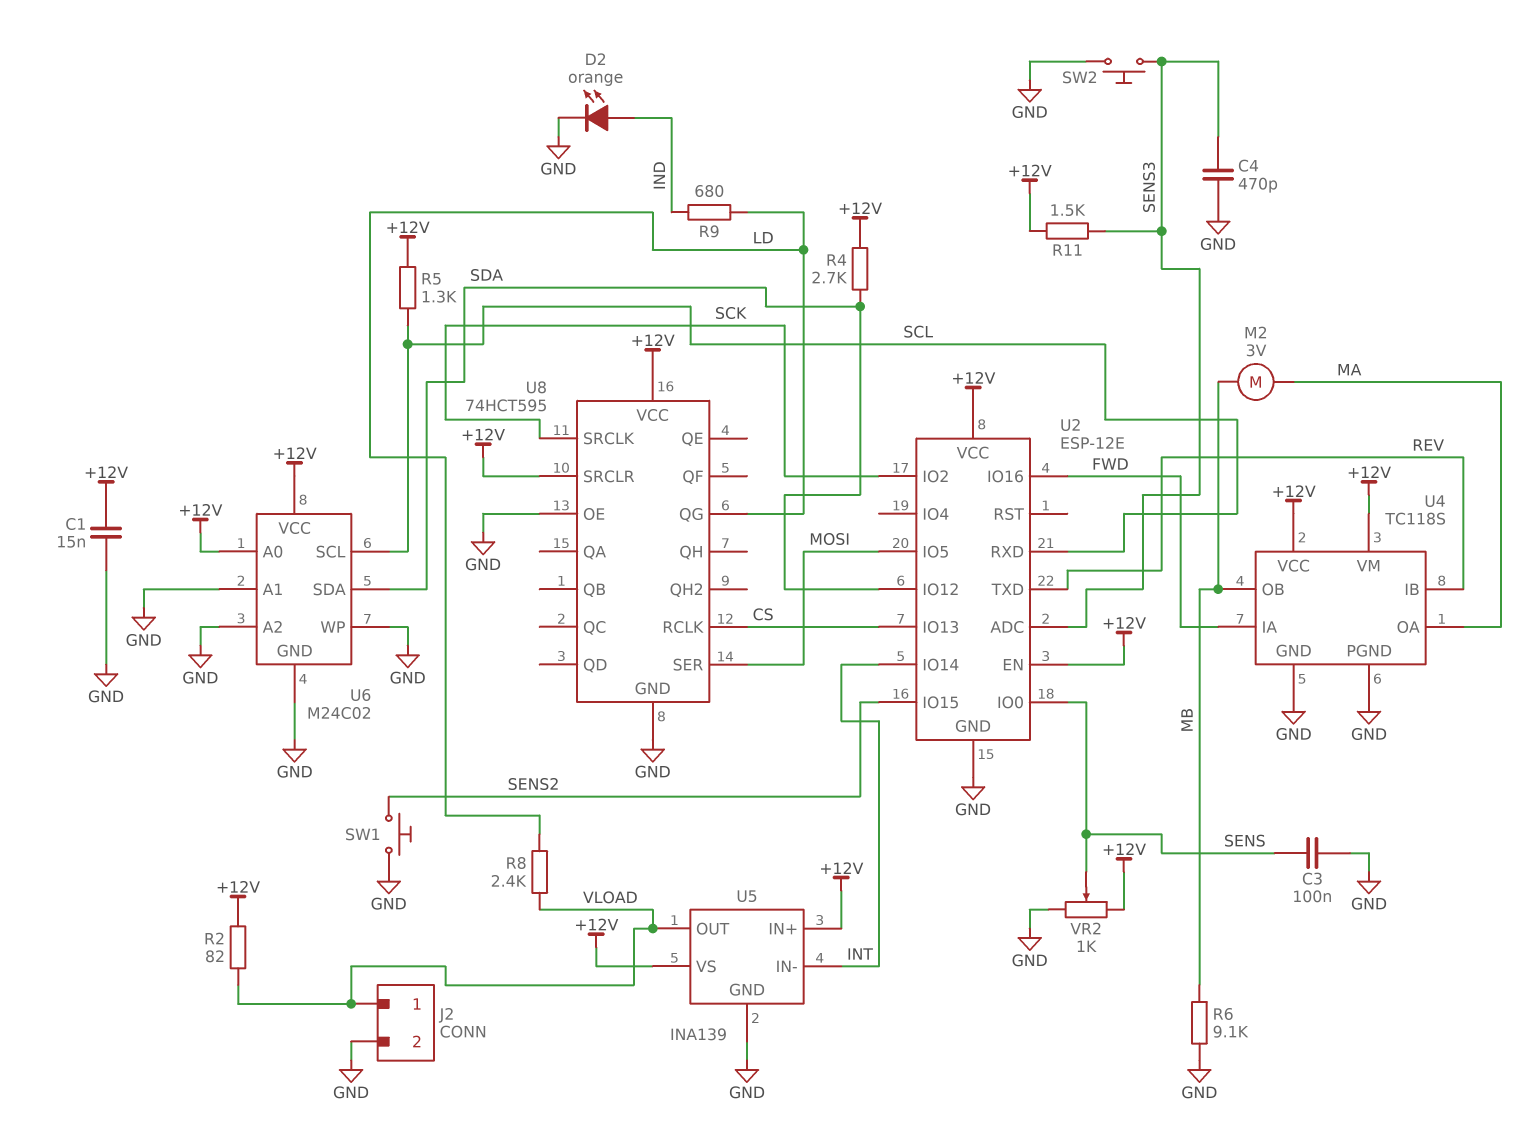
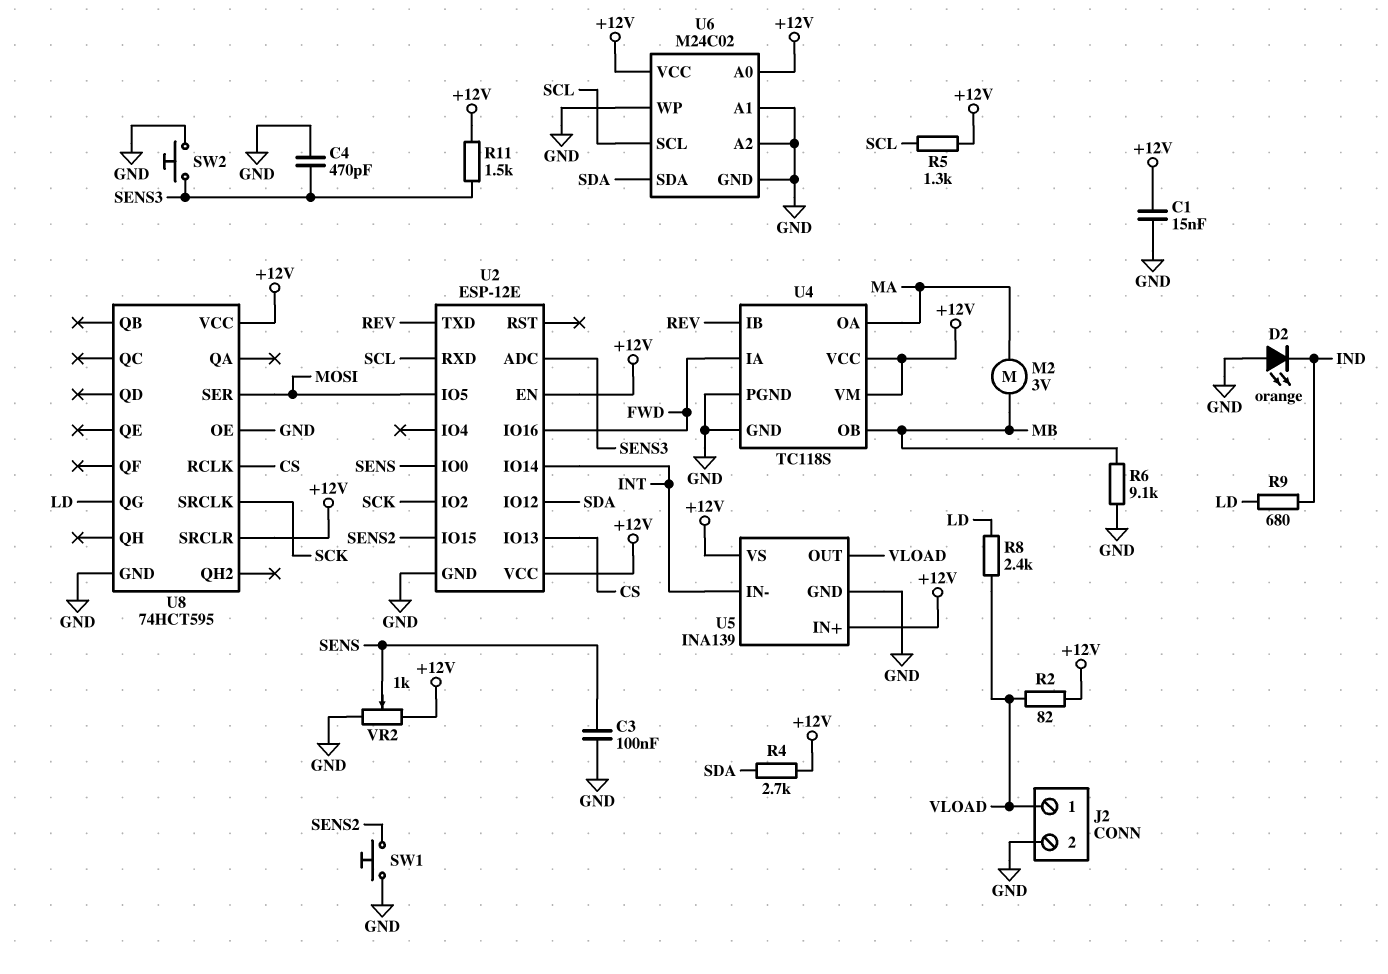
D2: LED orange (A IND, K GND) -> LED orange (A GND, K IND)

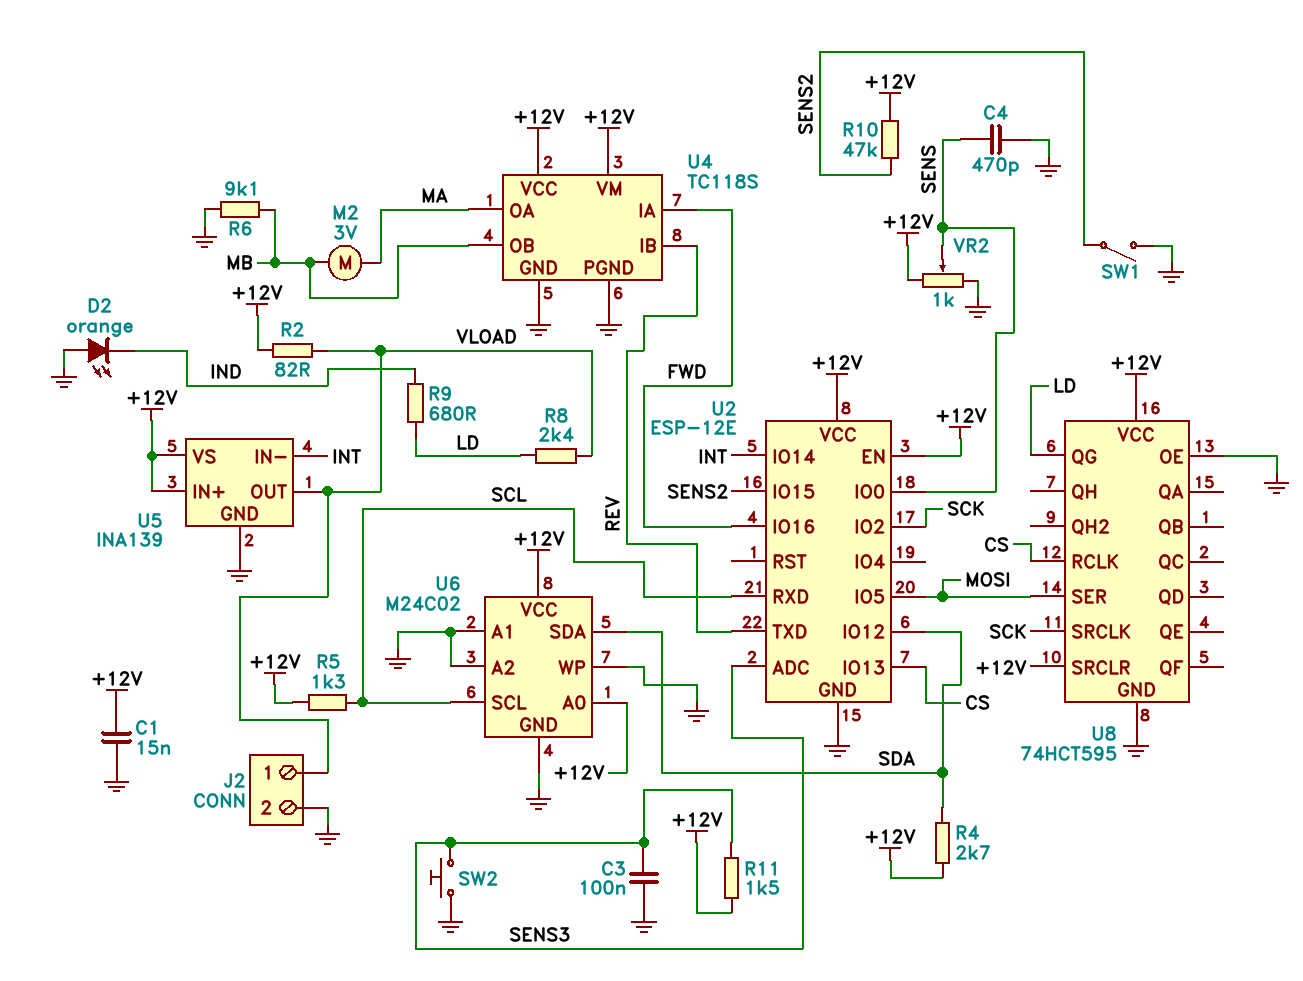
C3: 100nF (GND, SENS) -> 100nF (GND, SENS3)
C4: 470pF (GND, SENS3) -> 470pF (GND, SENS)
R10: none -> 47k (+12V, SENS2)
SW1: button (GND, SENS2) -> switch (GND, SENS2)

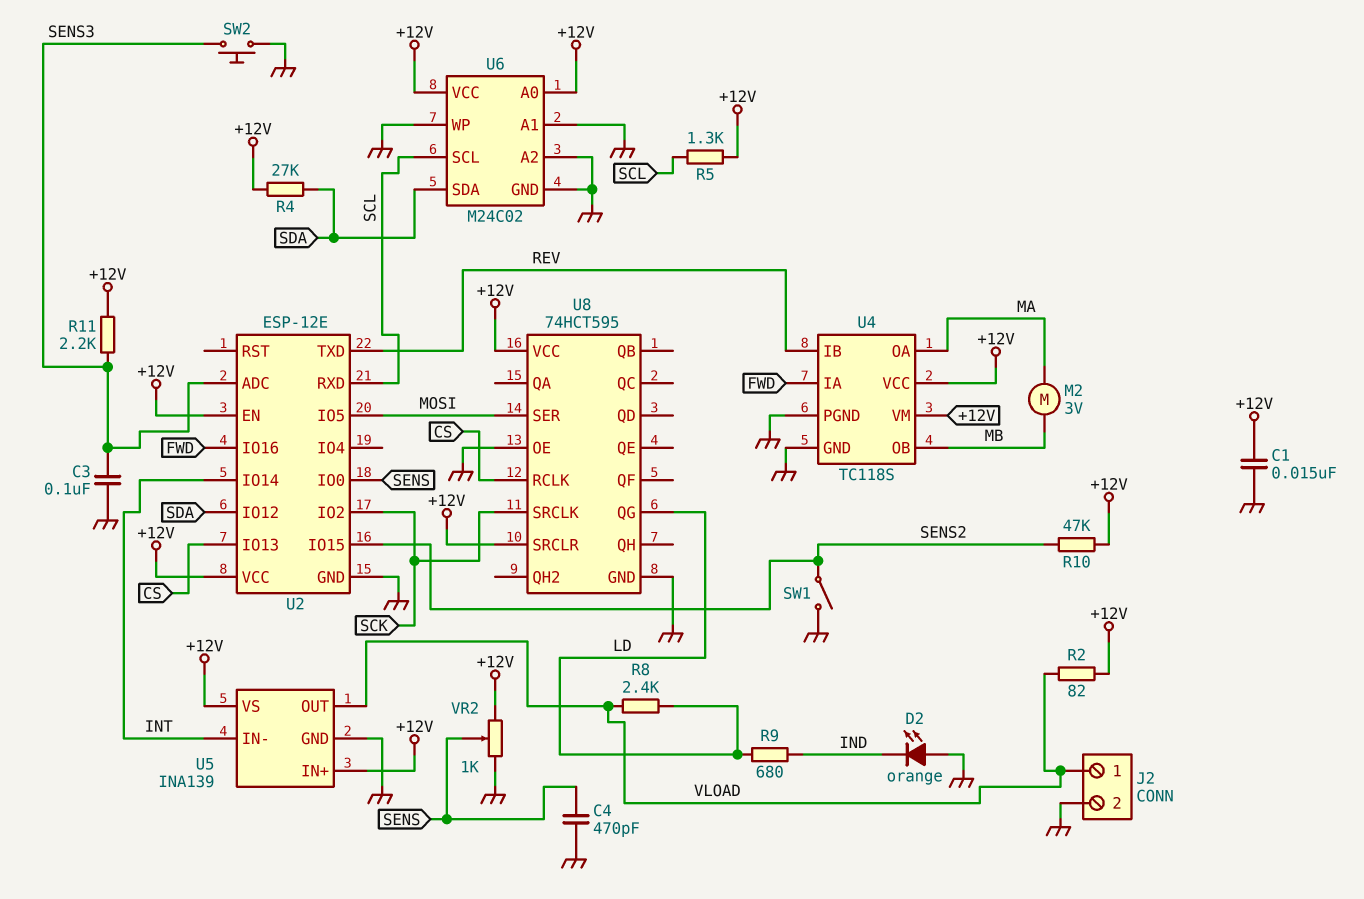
R4: 2.7k (+12V, SDA) -> 27k (+12V, SDA)
R6: 9.1k (GND, MB) -> none
R11: 1.5k (+12V, SENS3) -> 2.2k (+12V, SENS3)

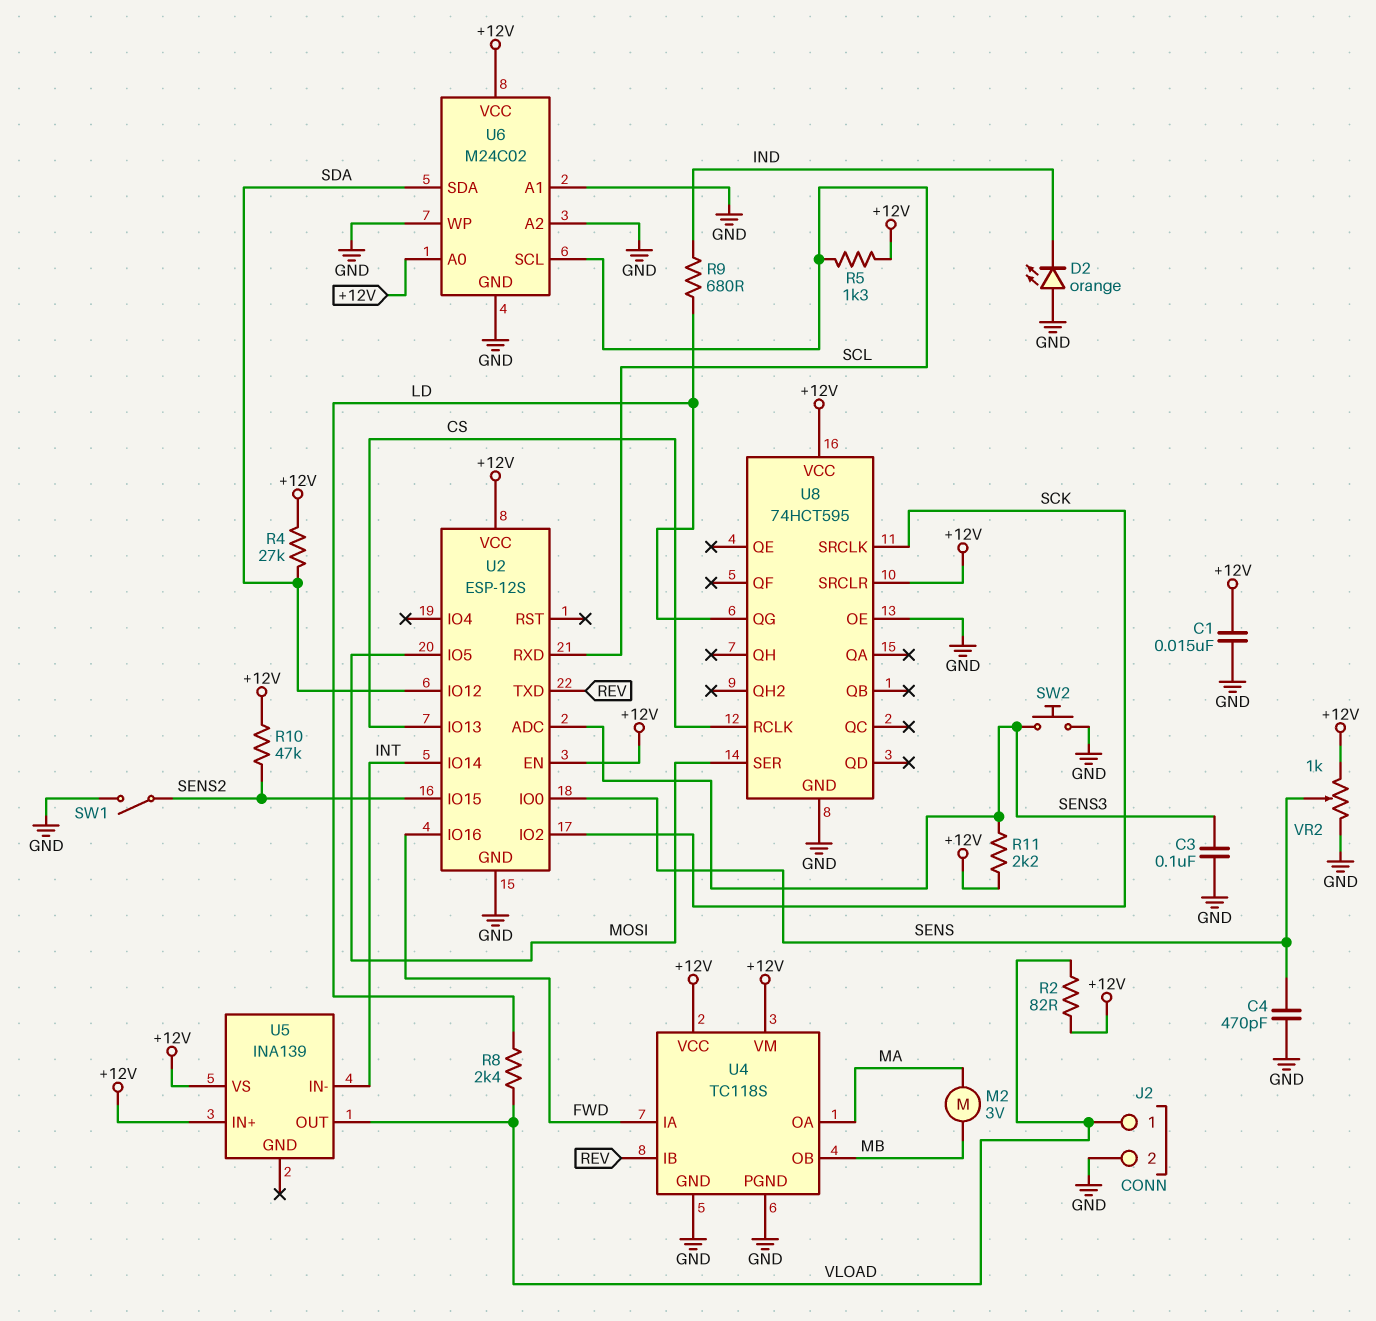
U2: ESP-12E -> ESP-12S
U5 pin GND: GND -> none

